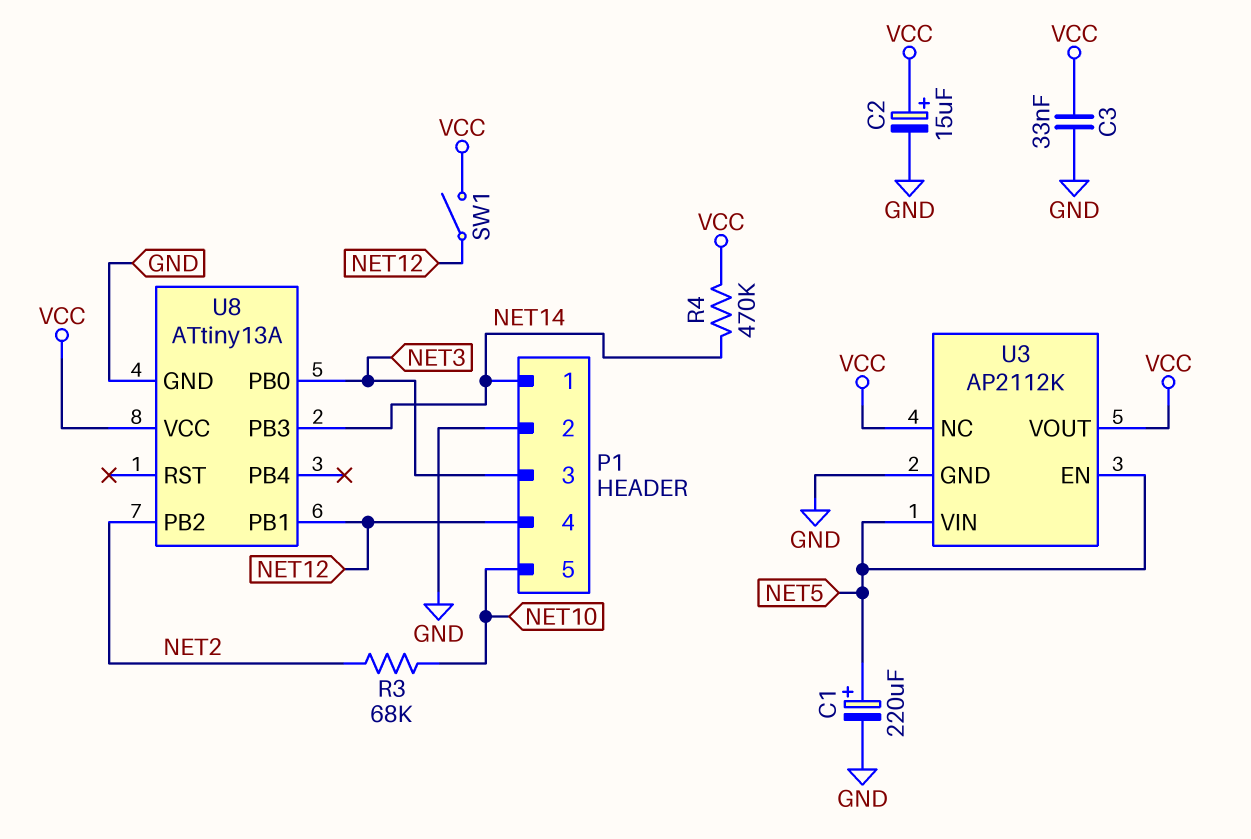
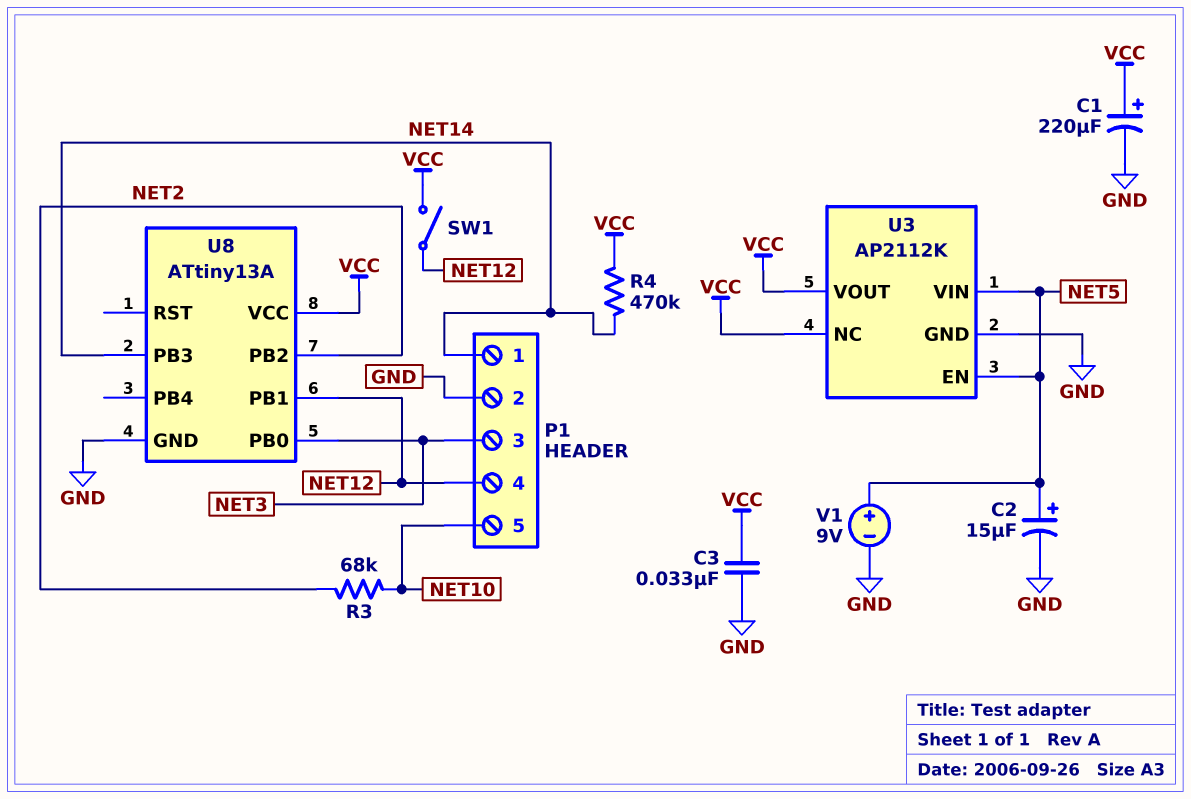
C1: 220uF (plus NET5, minus GND) -> 220uF (plus VCC, minus GND)
C2: 15uF (plus VCC, minus GND) -> 15uF (plus NET5, minus GND)
V1: none -> 9V (plus NET5, minus GND)

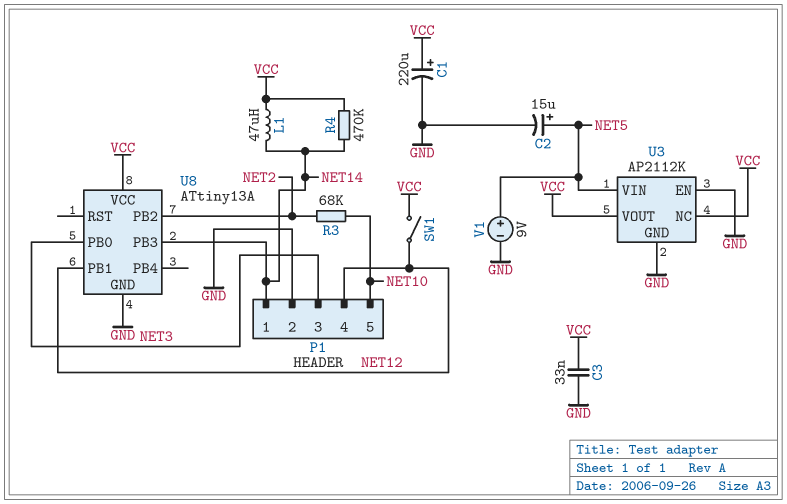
L1: none -> 47uH (NET14, VCC)
U3 pin EN: NET5 -> GND

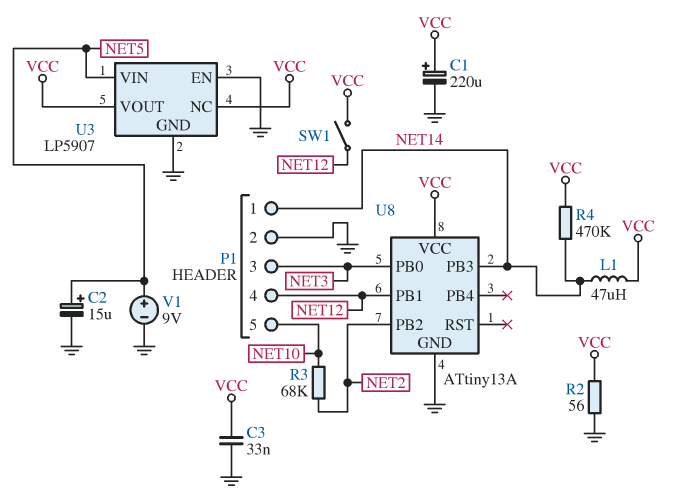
R2: none -> 56 (GND, VCC)
U3: AP2112K -> LP5907

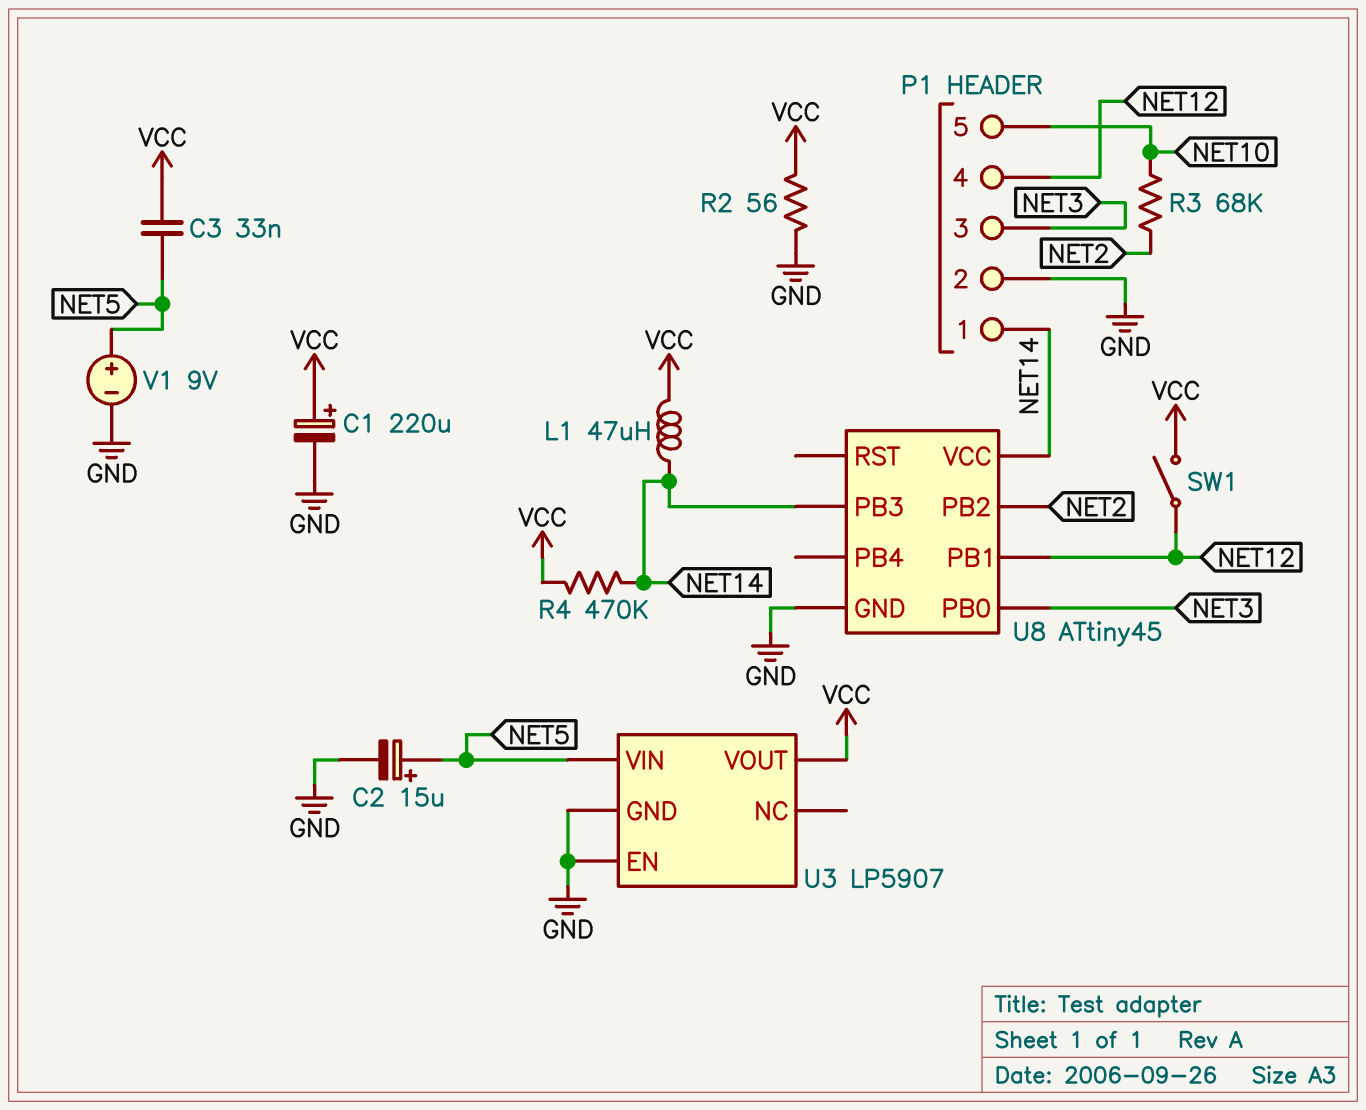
C3: 33nF (GND, VCC) -> 33nF (NET5, VCC)
U3 pin NC: VCC -> none
U8: ATtiny13A -> ATtiny45
U8 pin VCC: VCC -> NET14

